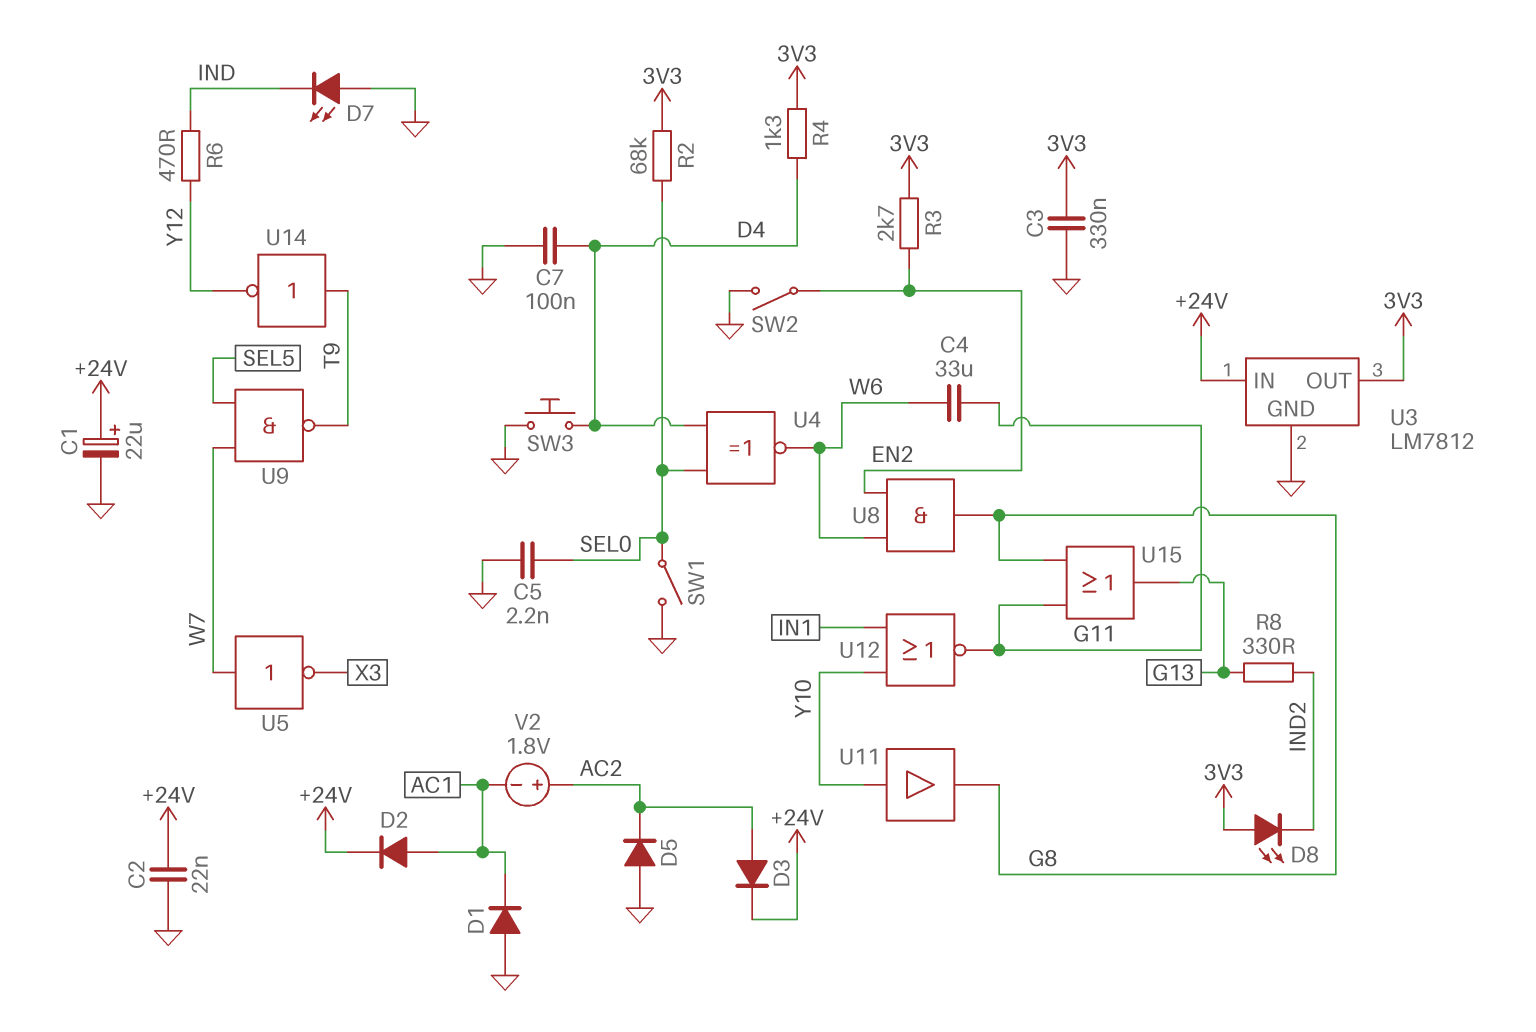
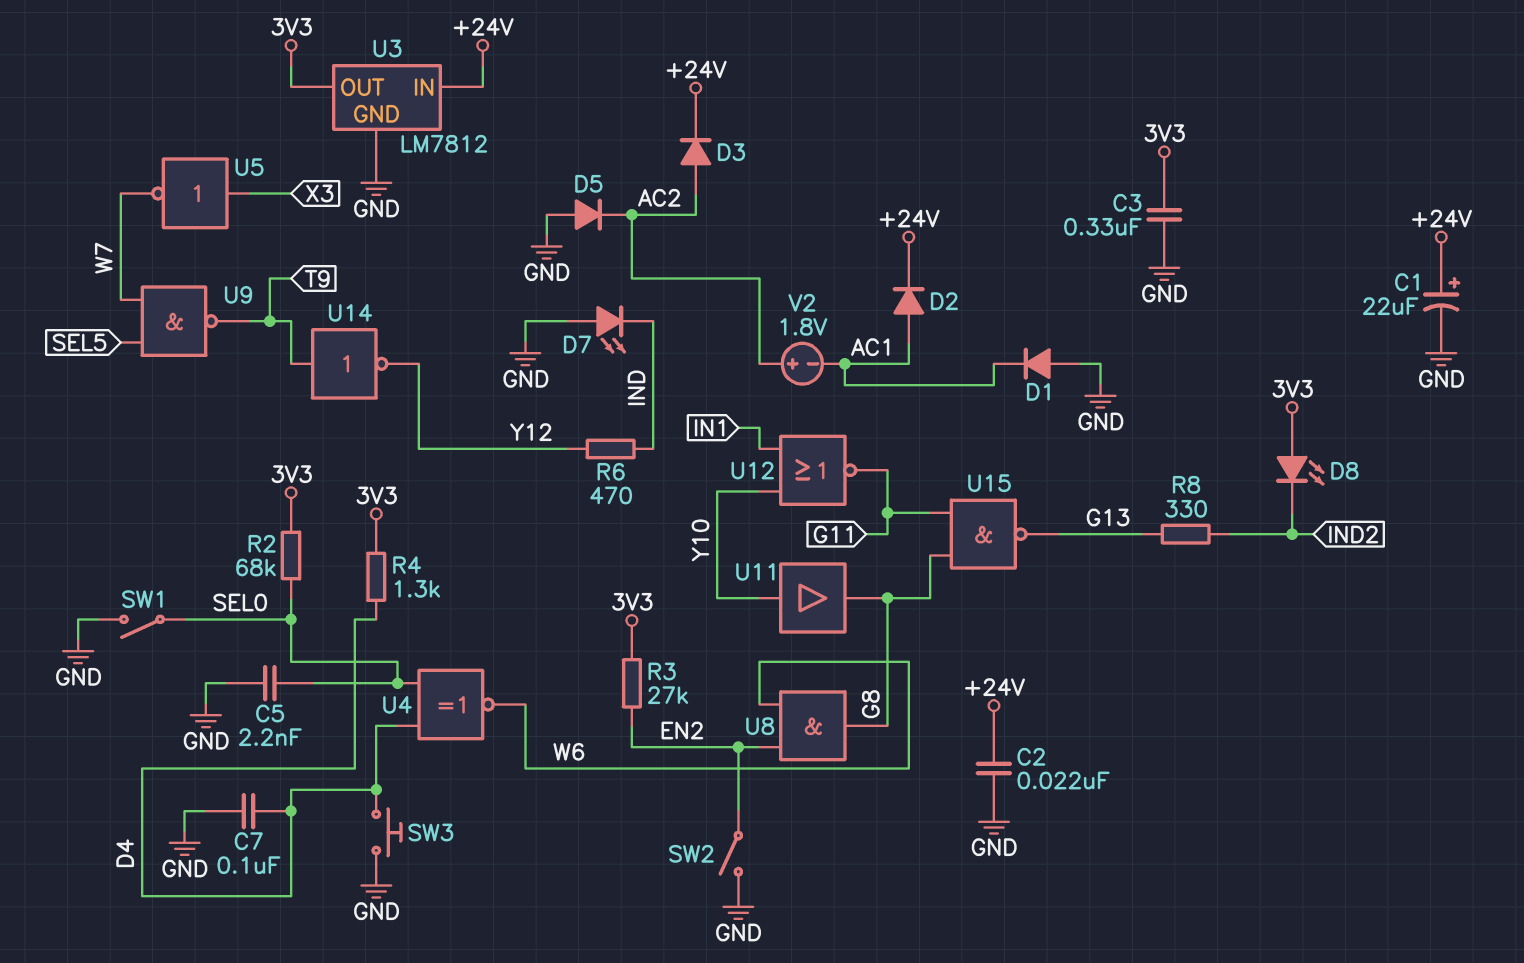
C4: 33uF (G11, W6) -> none
R3: 2.7k (3V3, EN2) -> 27k (3V3, EN2)
U5: NOT (in W7, out X3) -> NOT (in X3, out W7)
U15: OR (in G8, in G11, out G13) -> NAND (in G8, in G11, out G13)

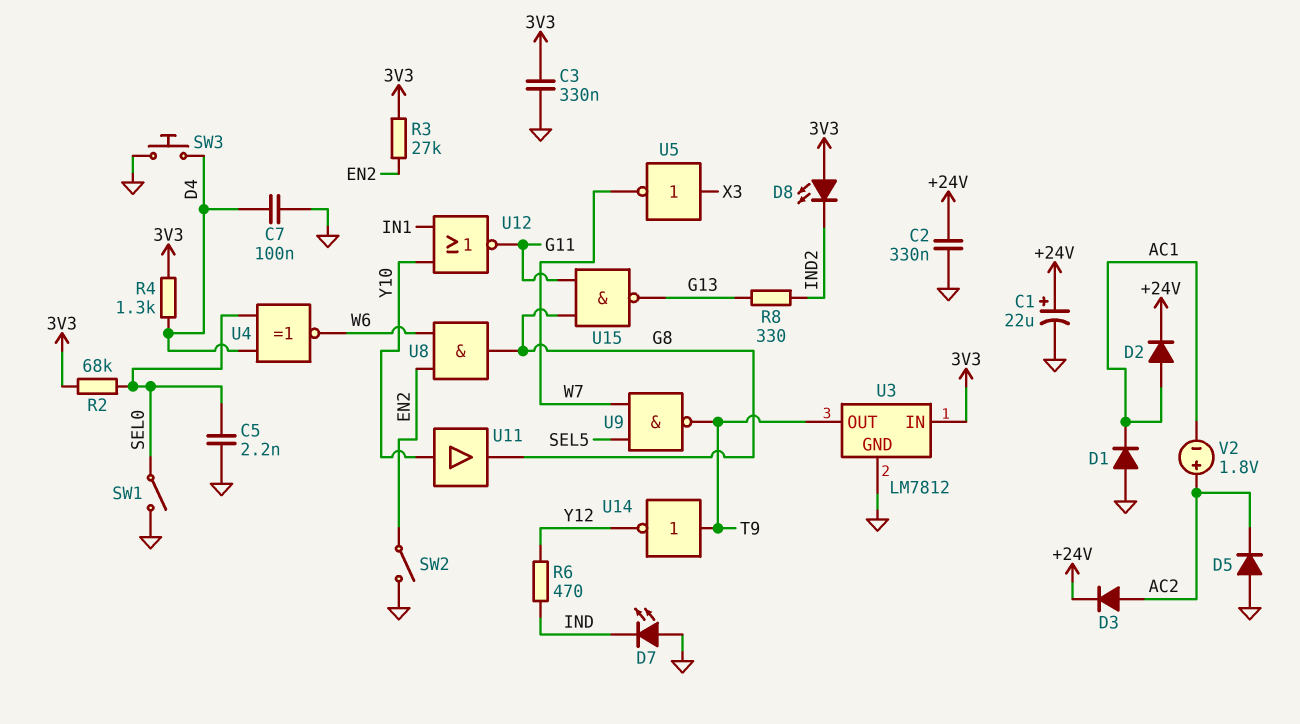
C2: 22nF (+24V, GND) -> 330nF (+24V, GND)
U3 pin IN: +24V -> 3V3
U3 pin OUT: 3V3 -> T9

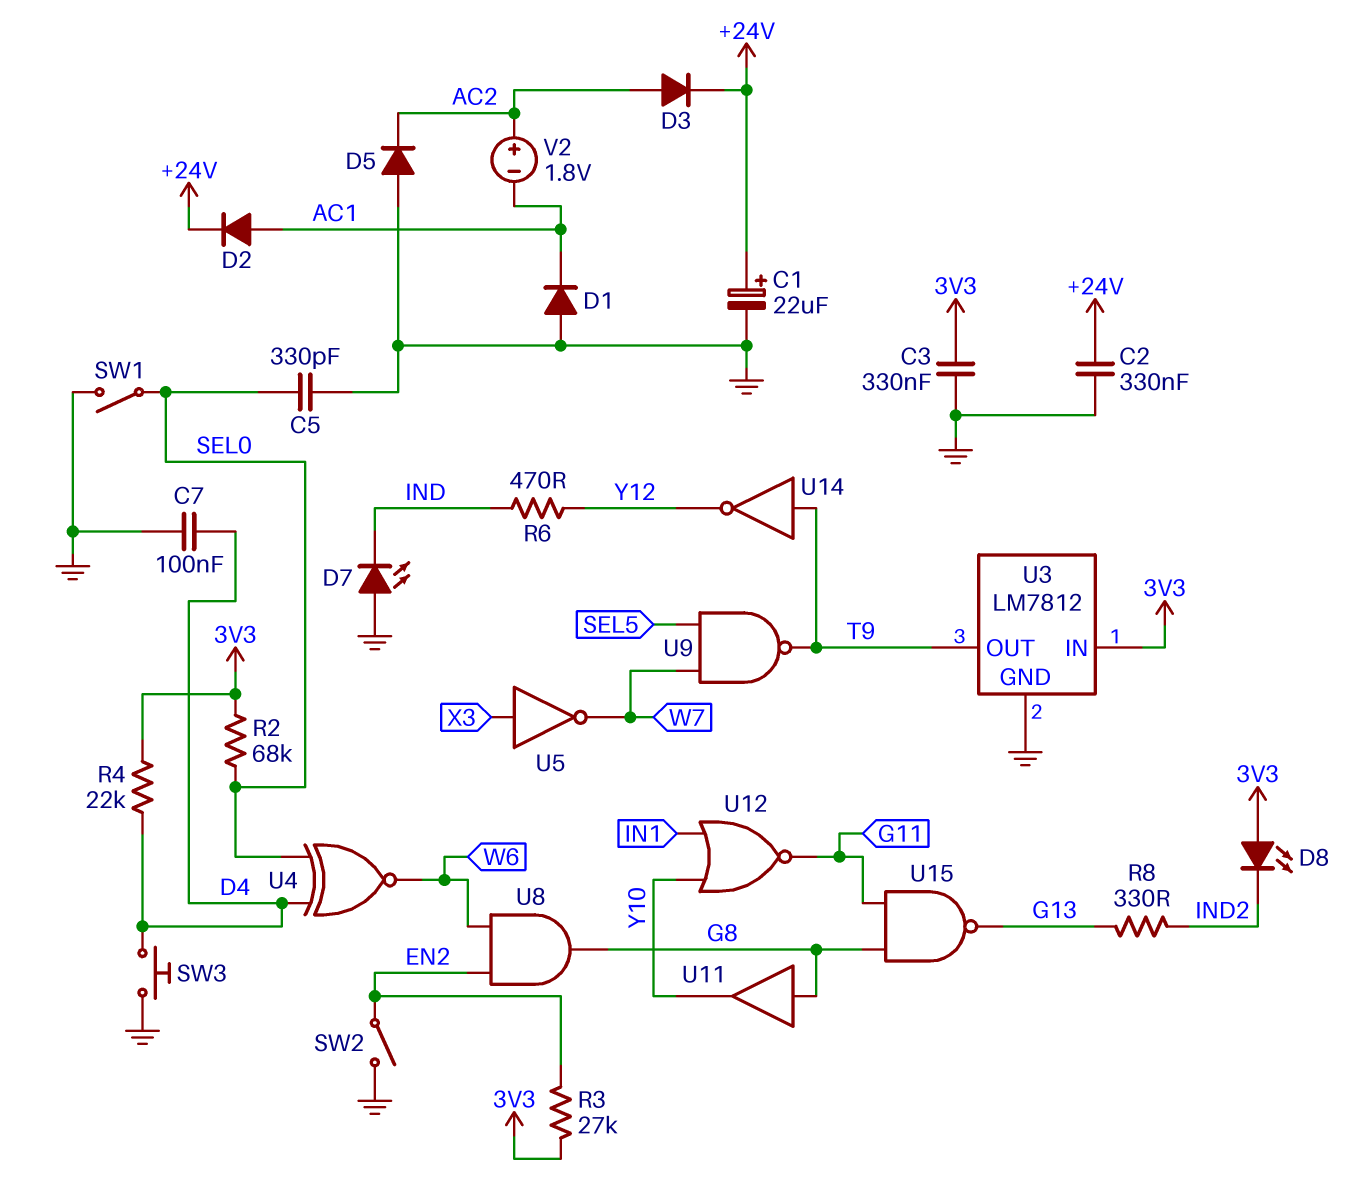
C5: 2.2nF (GND, SEL0) -> 330pF (GND, SEL0)
R4: 1.3k (3V3, D4) -> 22k (3V3, D4)
U11: buffer (in Y10, out G8) -> buffer (in G8, out Y10)

